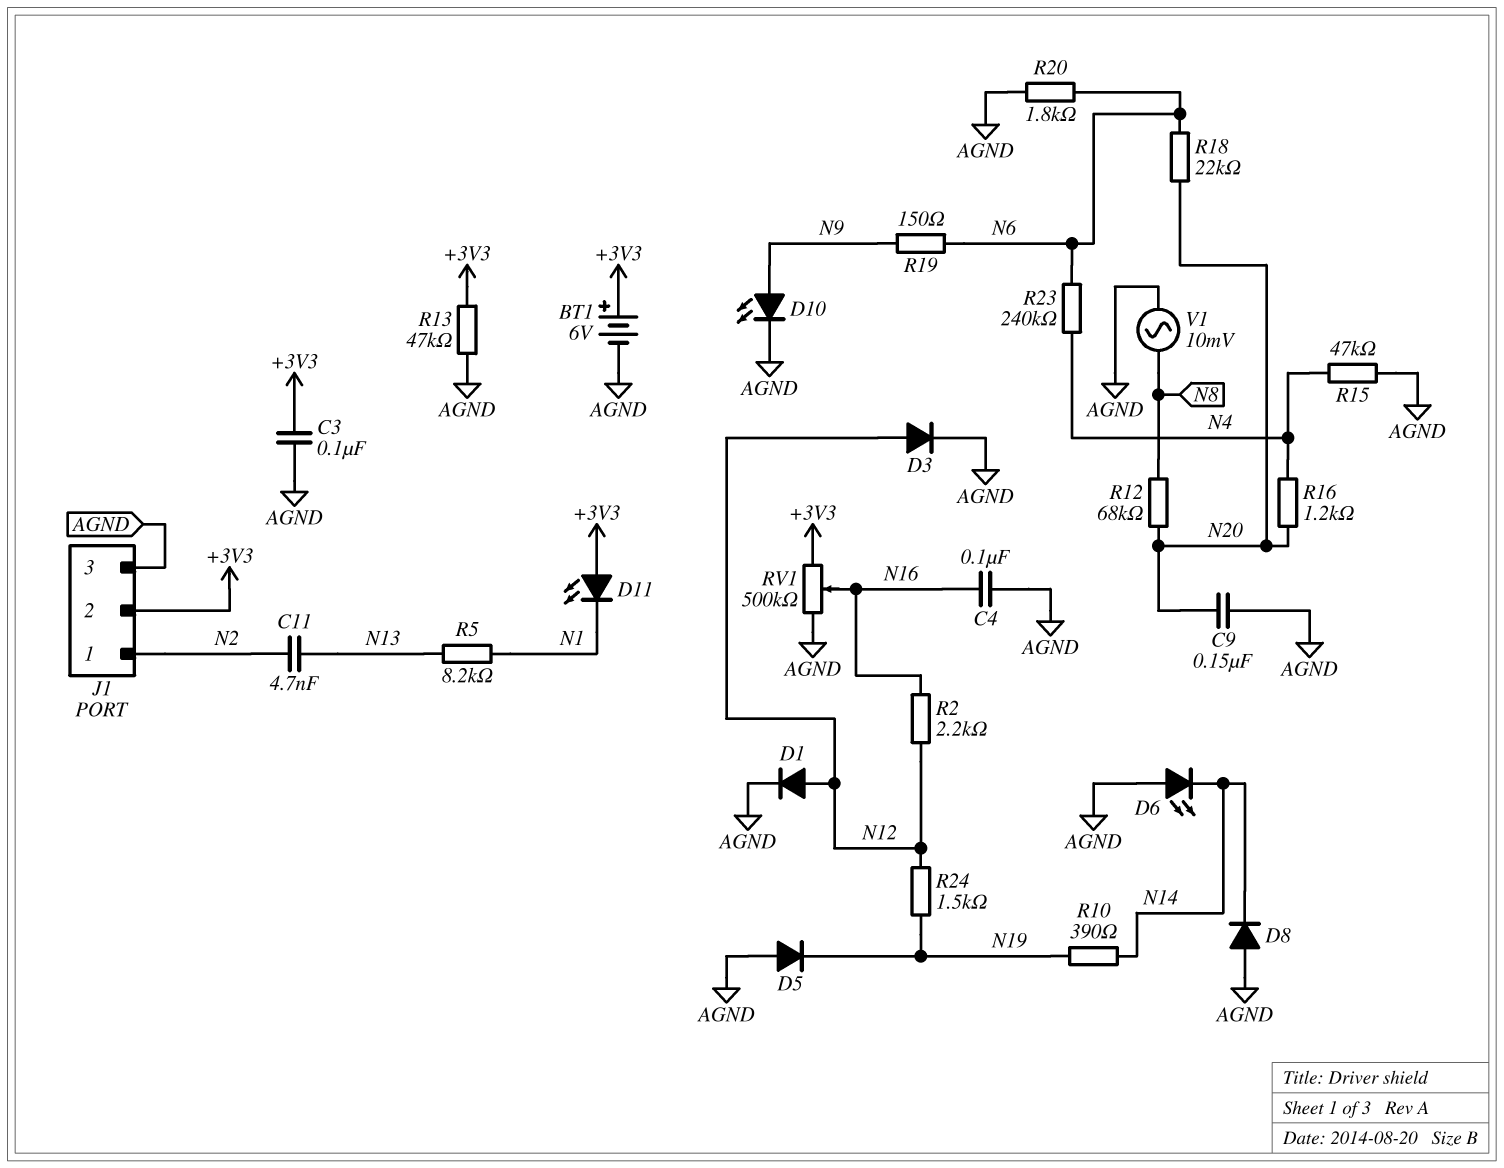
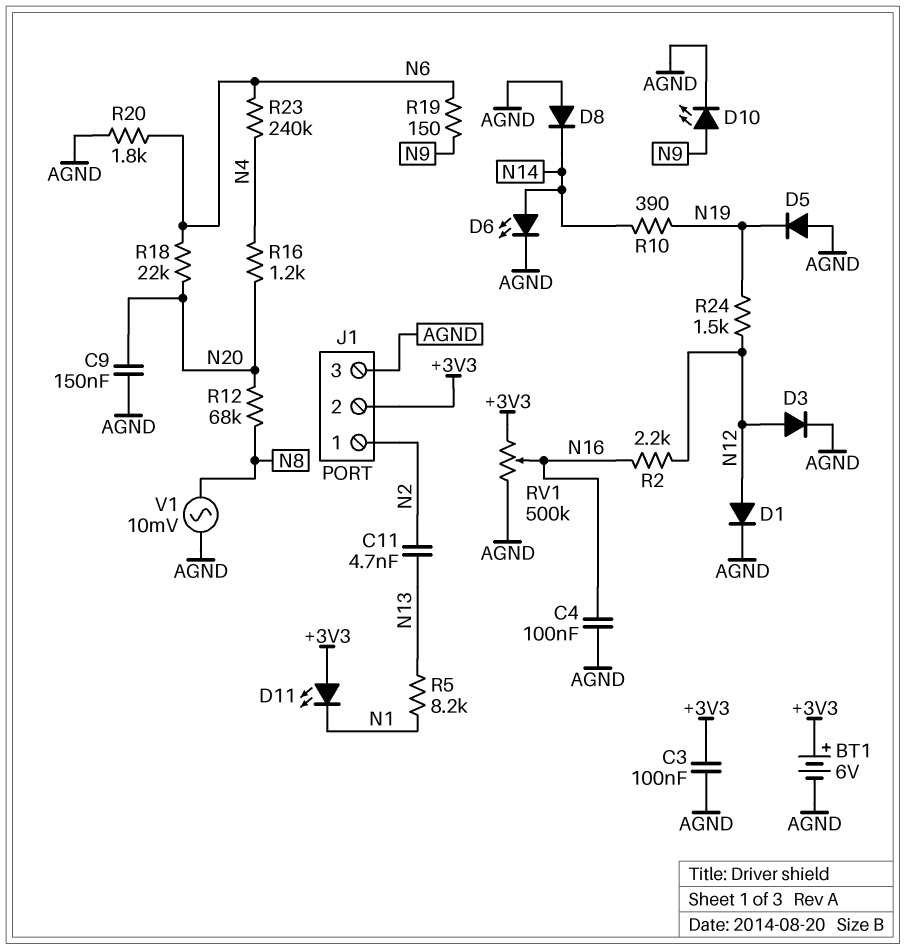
D6: LED (A AGND, K N14) -> LED (A N14, K AGND)
R13: 47k (+3V3, AGND) -> none
R15: 47k (AGND, N4) -> none

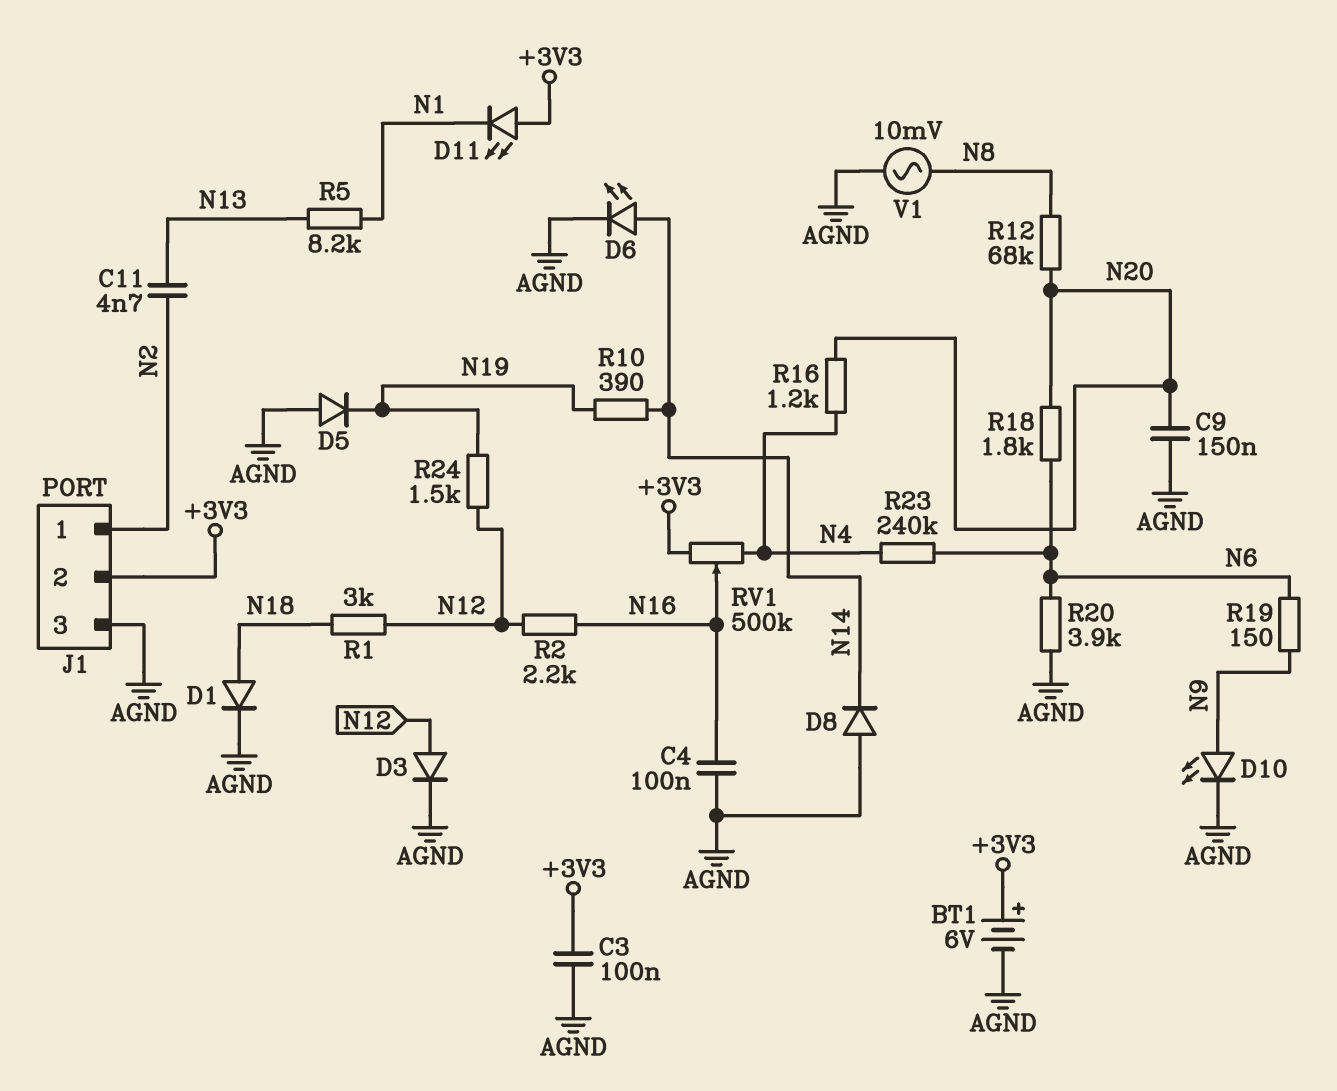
D1: diode (A N12, K AGND) -> diode (A N18, K AGND)
R1: none -> 3k (N12, N18)
R18: 22k (N6, N20) -> 1.8k (N6, N20)
R20: 1.8k (AGND, N6) -> 3.9k (AGND, N6)
RV1: 500k (+3V3, AGND, wiper N16) -> 500k (+3V3, N4, wiper N16)

